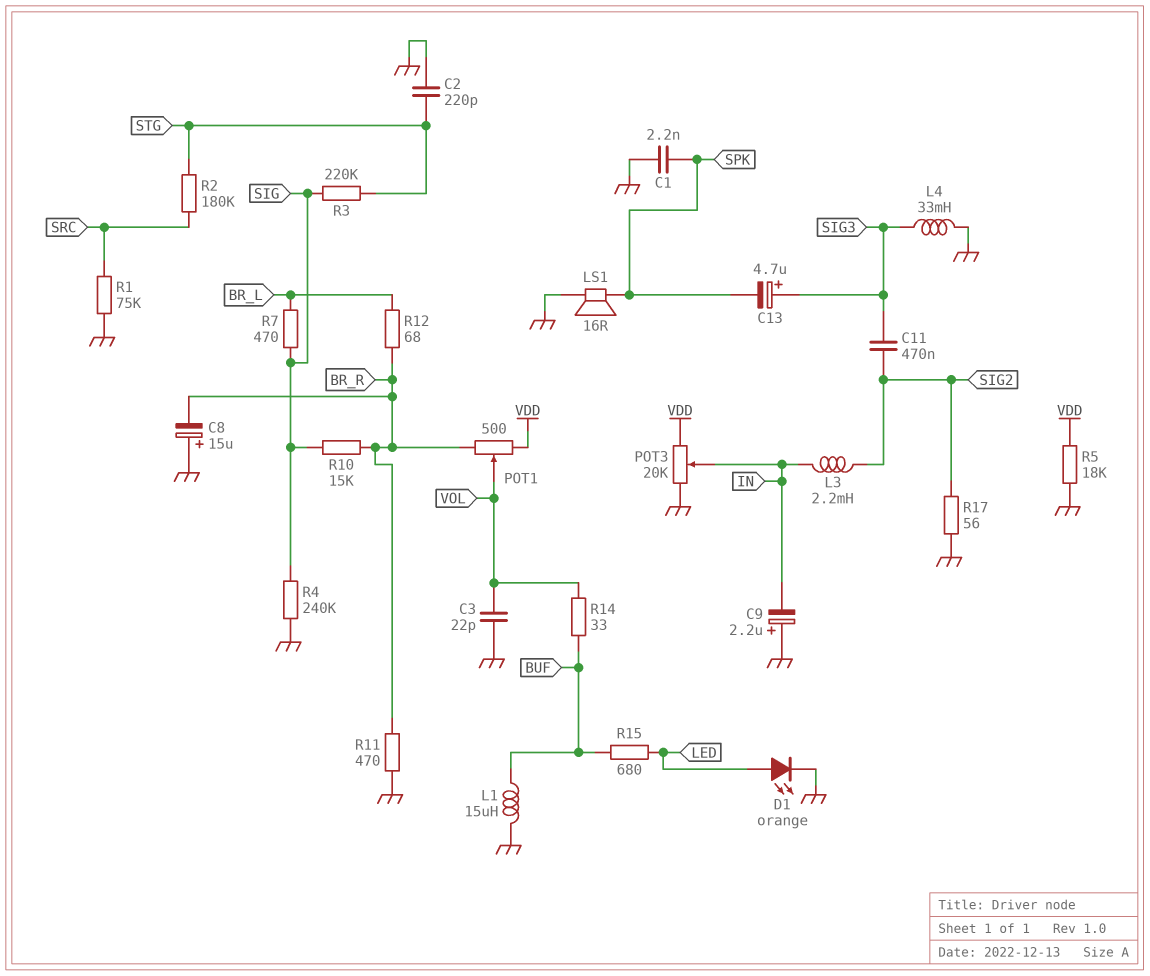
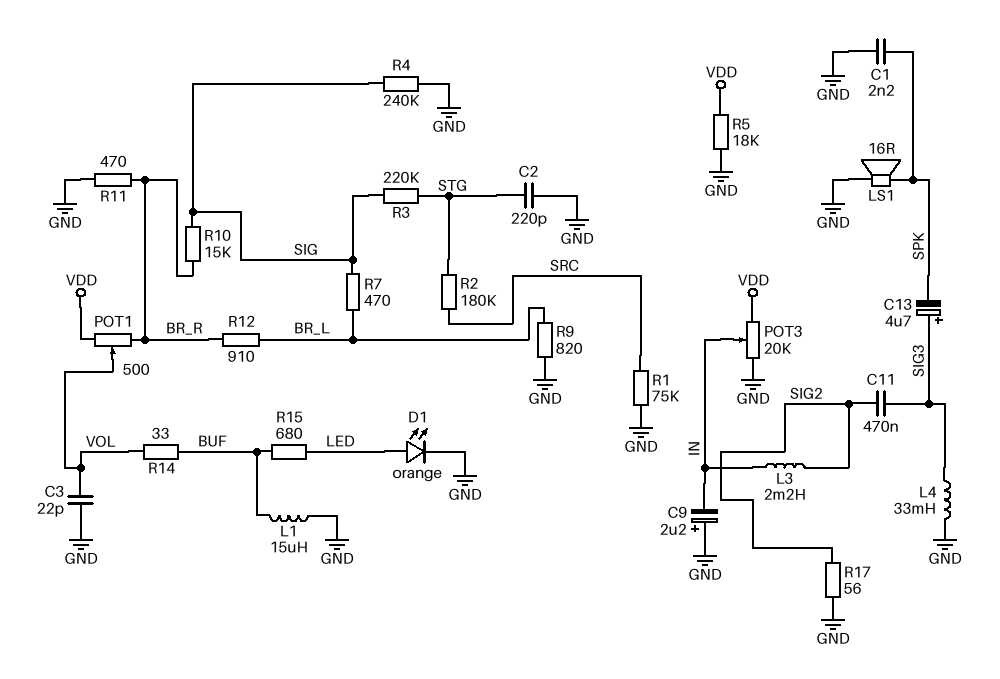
C8: 15uF (plus GND, minus BR_R) -> none
R9: none -> 820 (BR_L, GND)
R12: 68 (BR_L, BR_R) -> 910 (BR_L, BR_R)

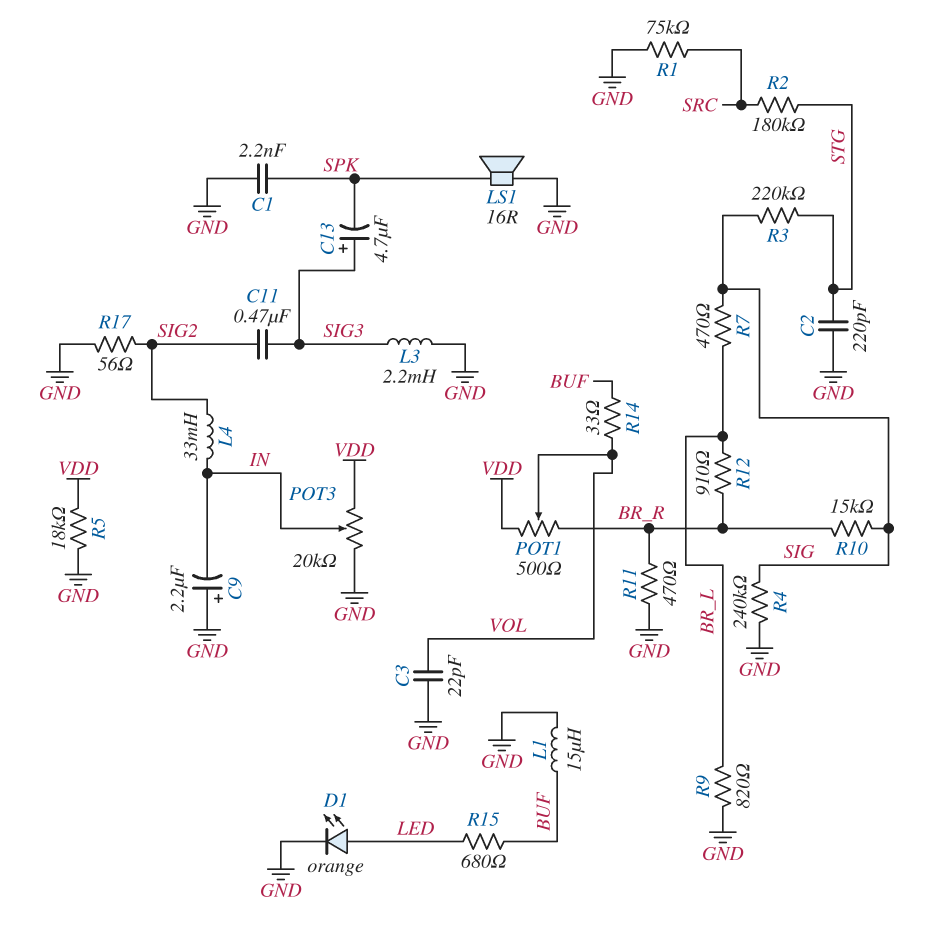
L3: 2.2mH (IN, SIG2) -> 2.2mH (GND, SIG3)
L4: 33mH (GND, SIG3) -> 33mH (IN, SIG2)

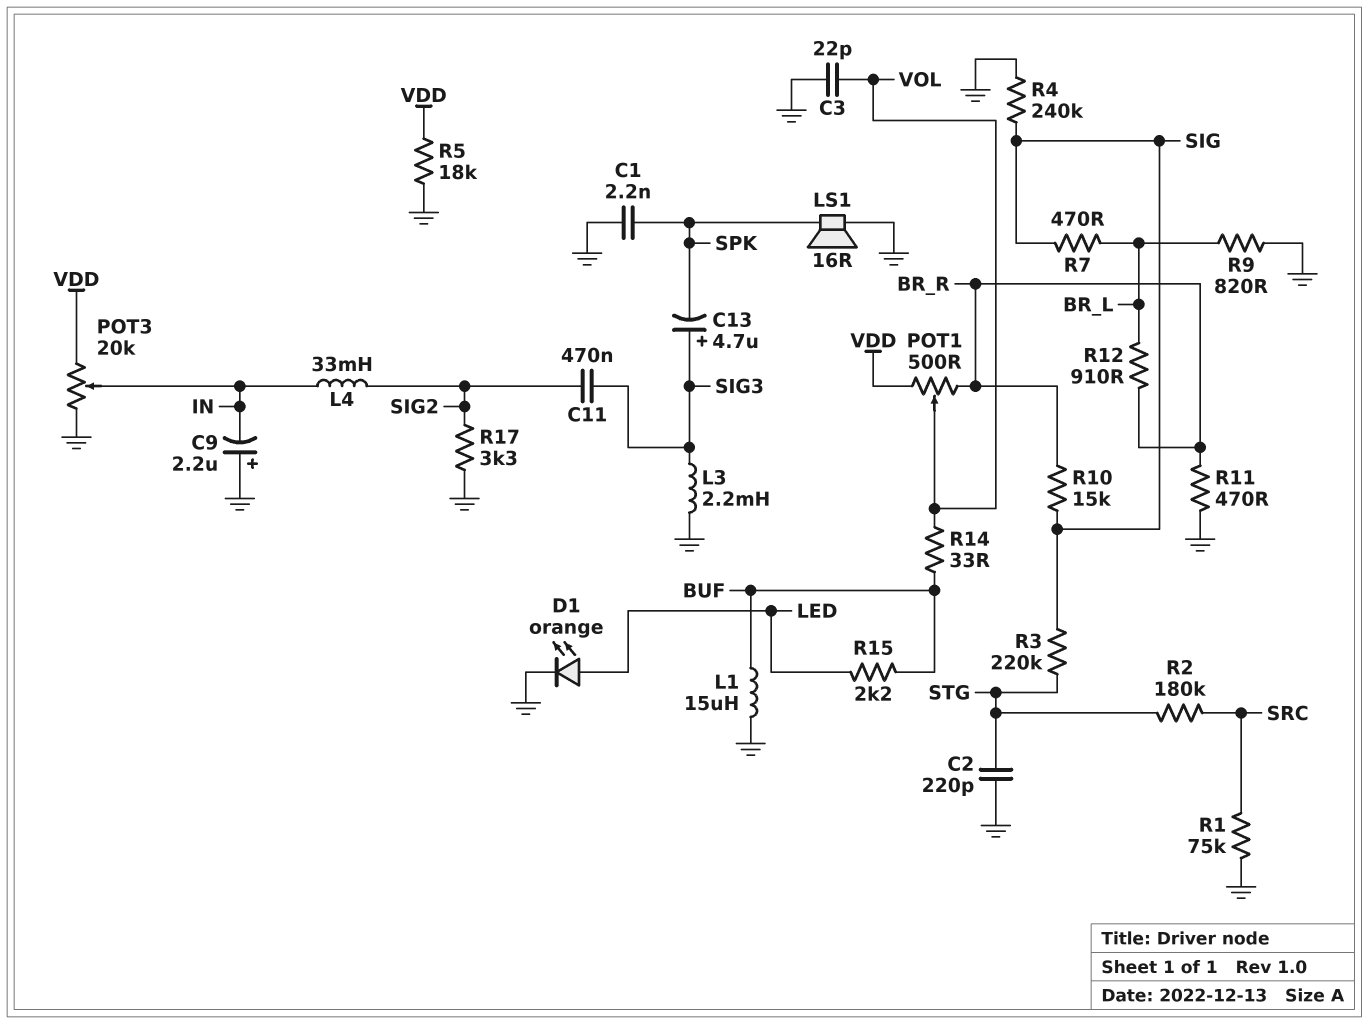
R15: 680 (BUF, LED) -> 2.2k (BUF, LED)
R17: 56 (GND, SIG2) -> 3.3k (GND, SIG2)

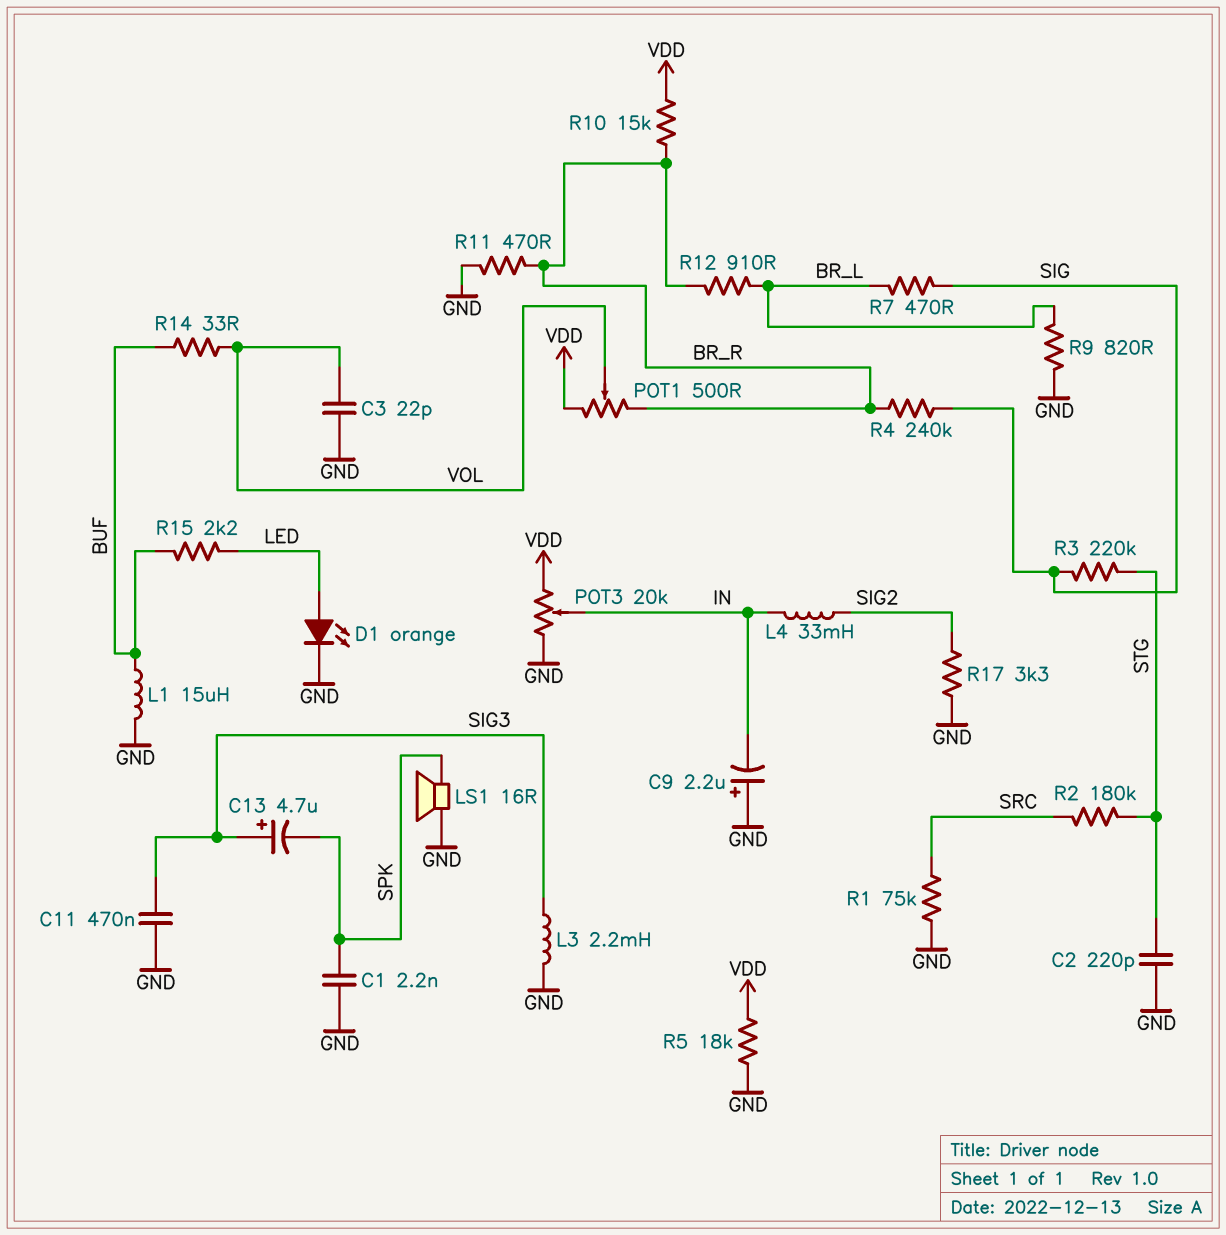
C11: 470nF (SIG2, SIG3) -> 470nF (GND, SIG3)
R4: 240k (GND, SIG) -> 240k (BR_R, SIG)
R10: 15k (BR_R, SIG) -> 15k (BR_R, VDD)

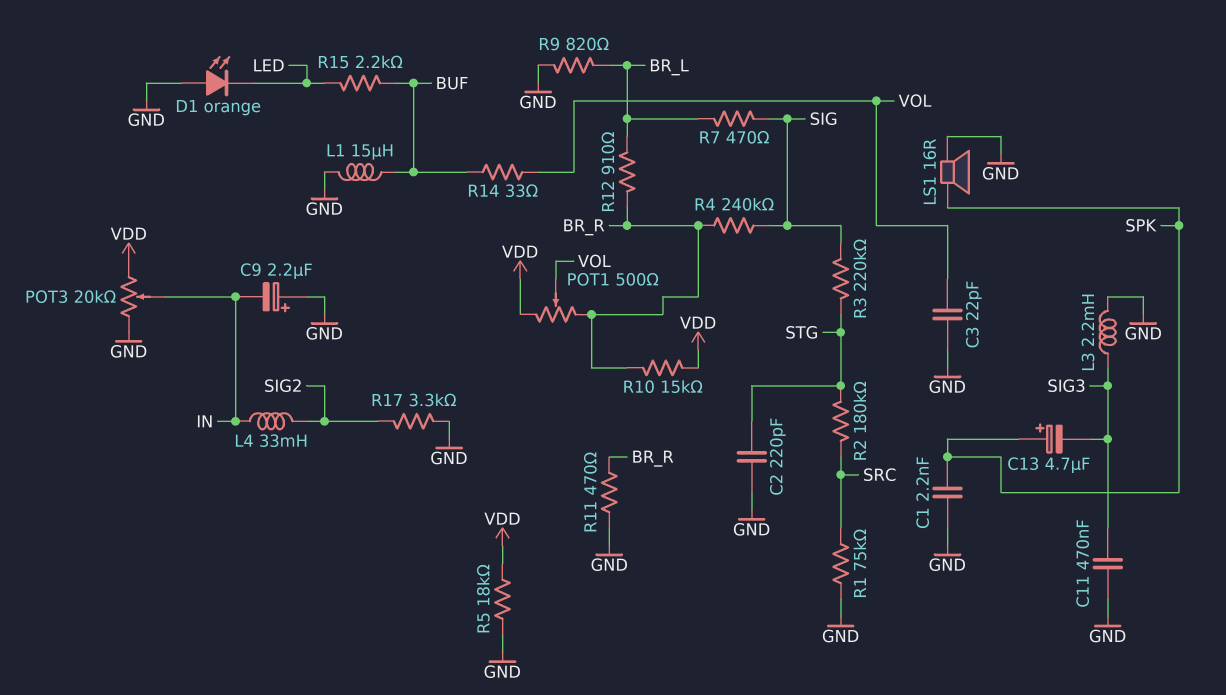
C13: 4.7uF (plus SIG3, minus SPK) -> 4.7uF (plus SPK, minus SIG3)
D1: LED orange (A LED, K GND) -> LED orange (A GND, K LED)

